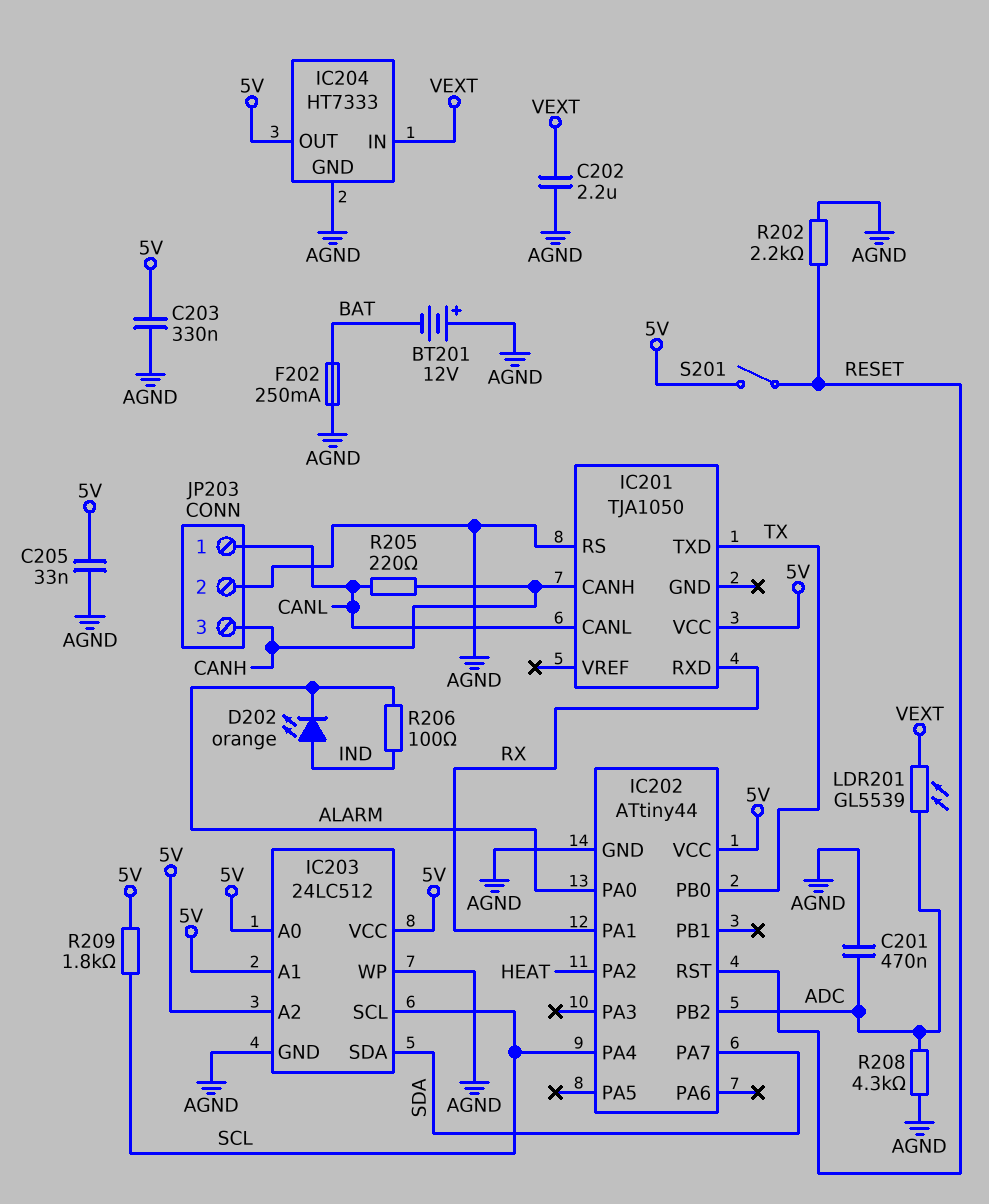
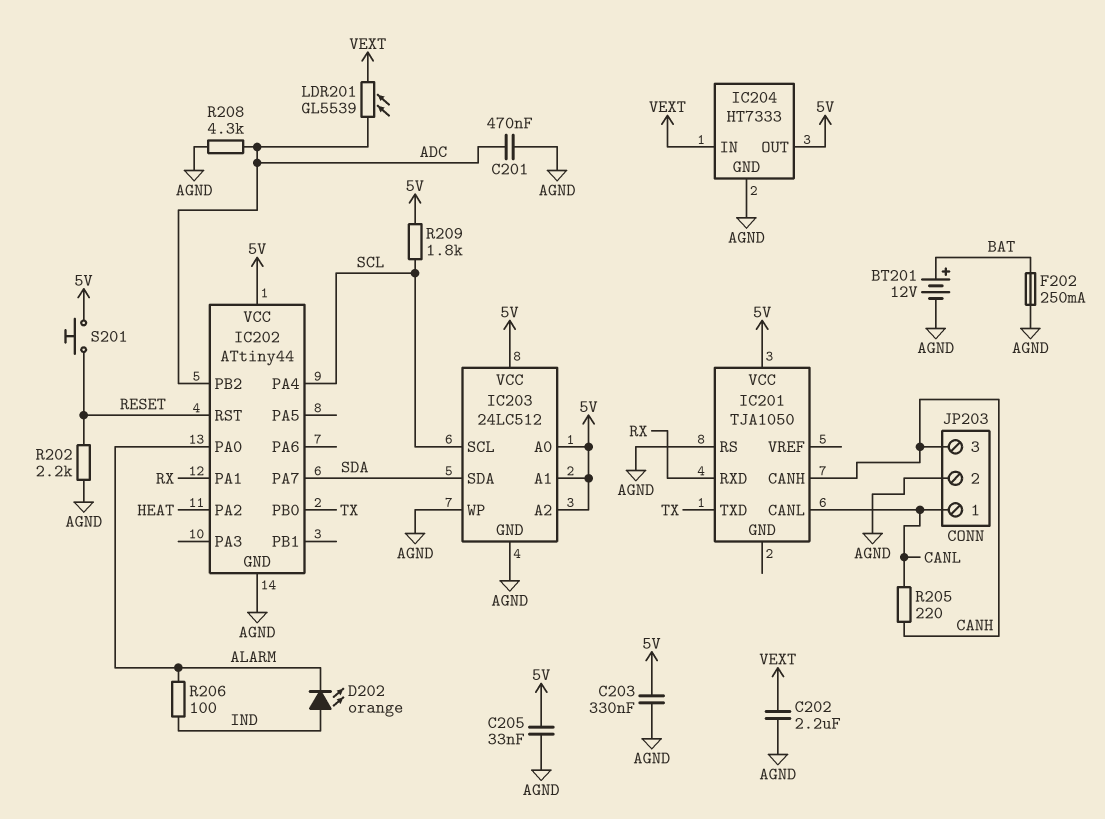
BT201: 12V (plus AGND, minus BAT) -> 12V (plus BAT, minus AGND)
S201: switch (5V, RESET) -> button (5V, RESET)

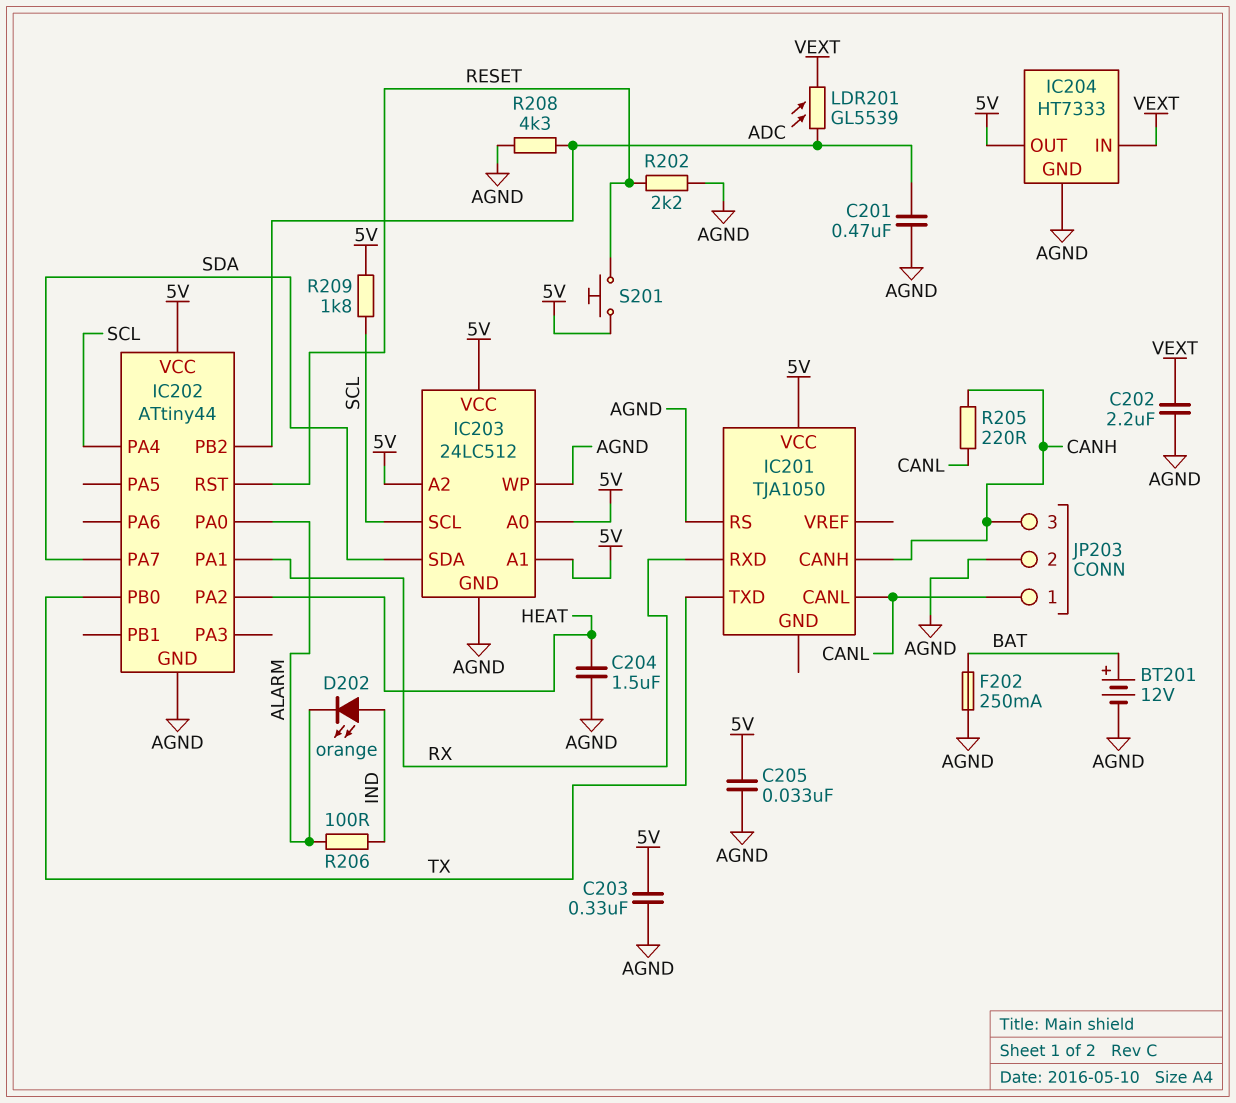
C204: none -> 1.5uF (AGND, HEAT)

